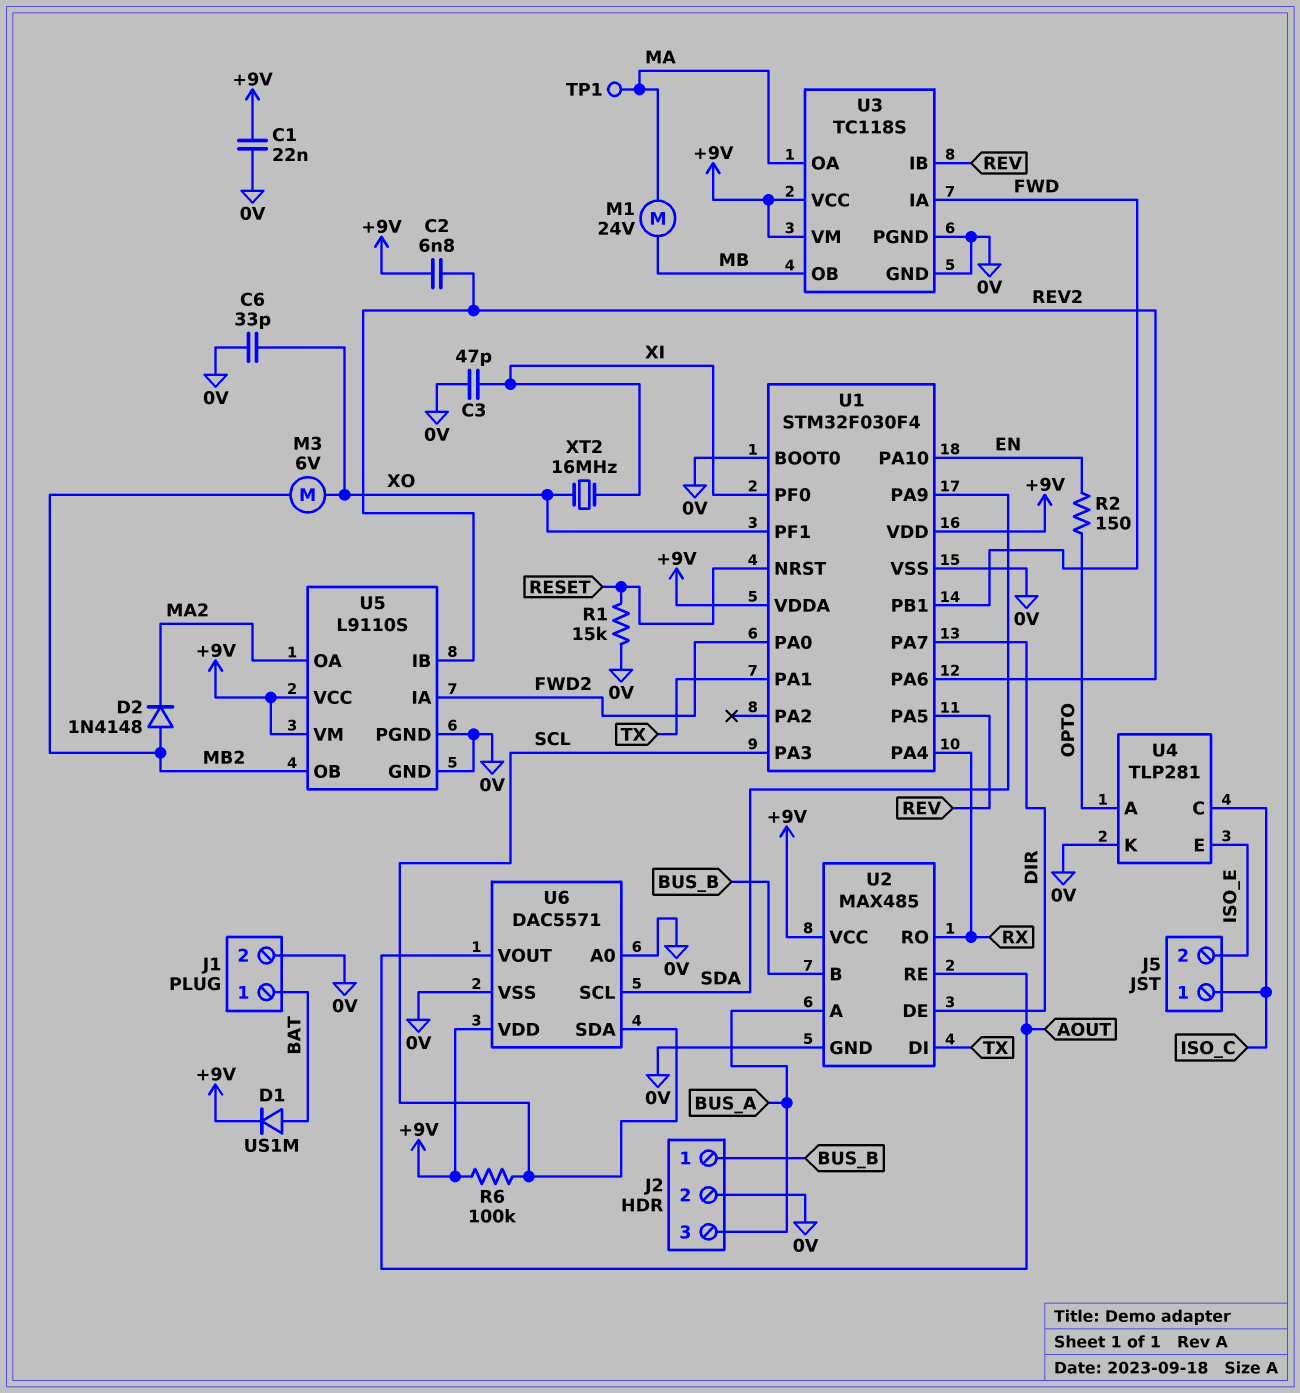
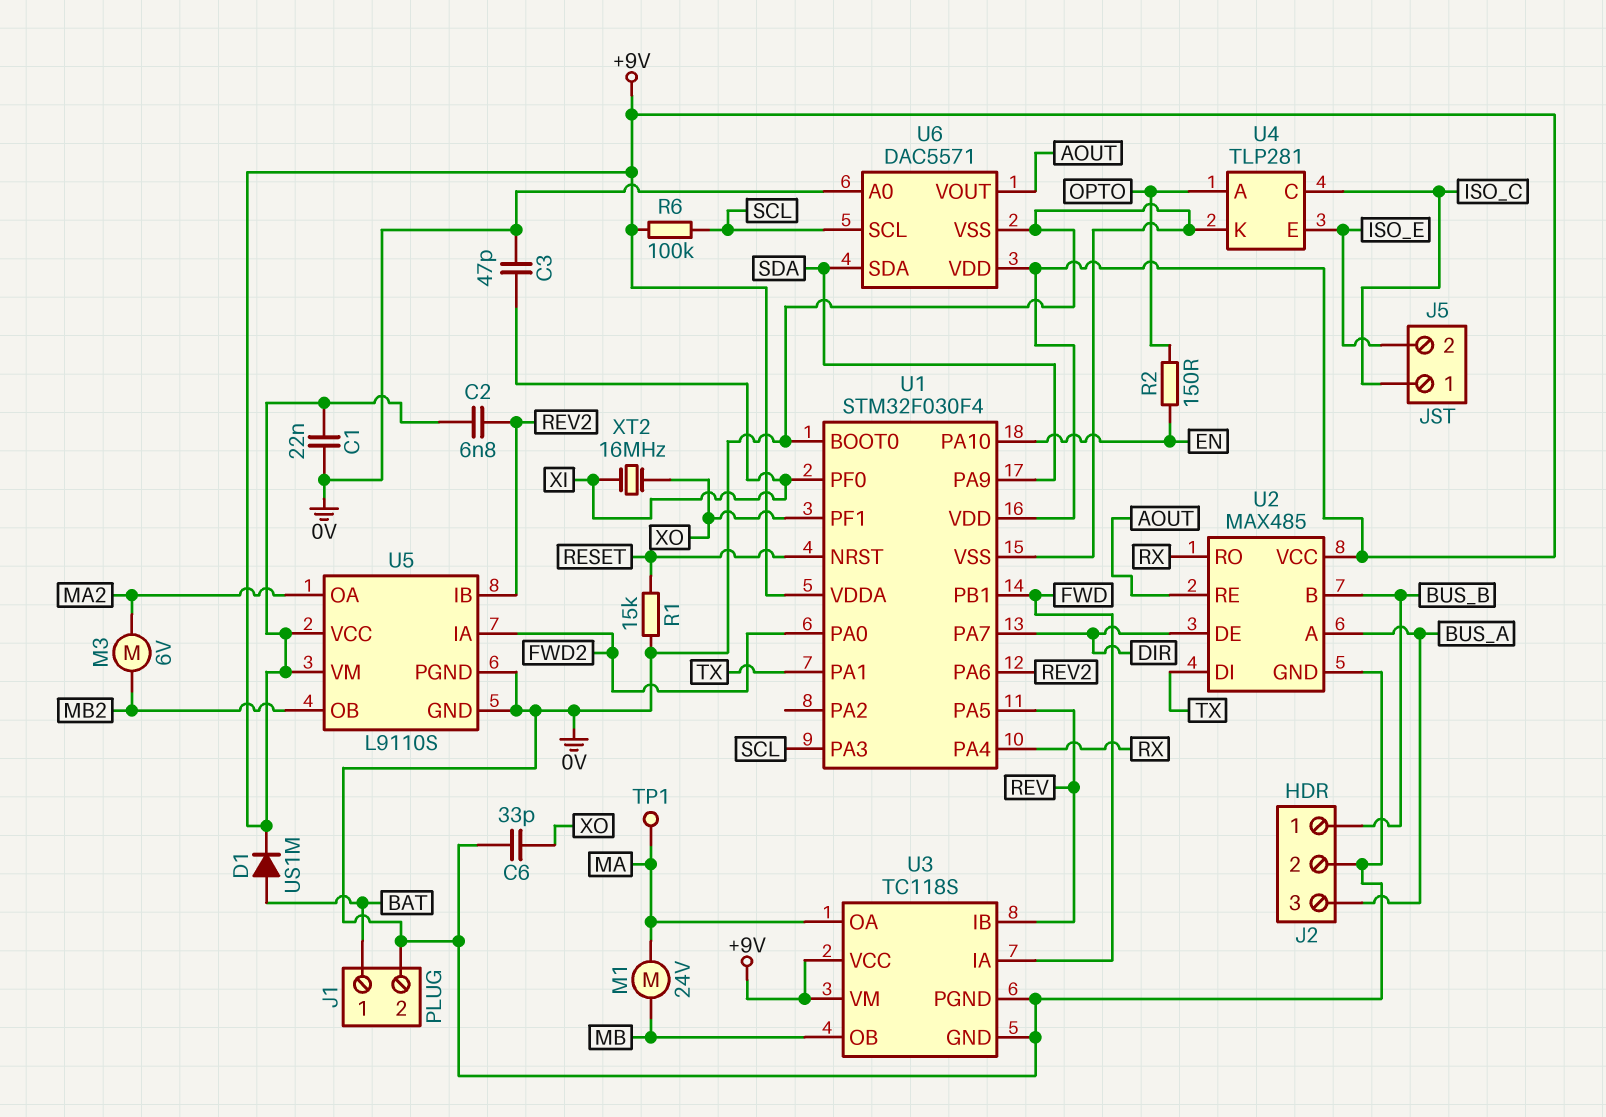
D2: diode 1N4148 (A MB2, K MA2) -> none
M3: motor 6V (MB2, XO) -> motor 6V (MA2, MB2)
U6 pin SCL: SDA -> SCL
U6 pin SDA: SCL -> SDA

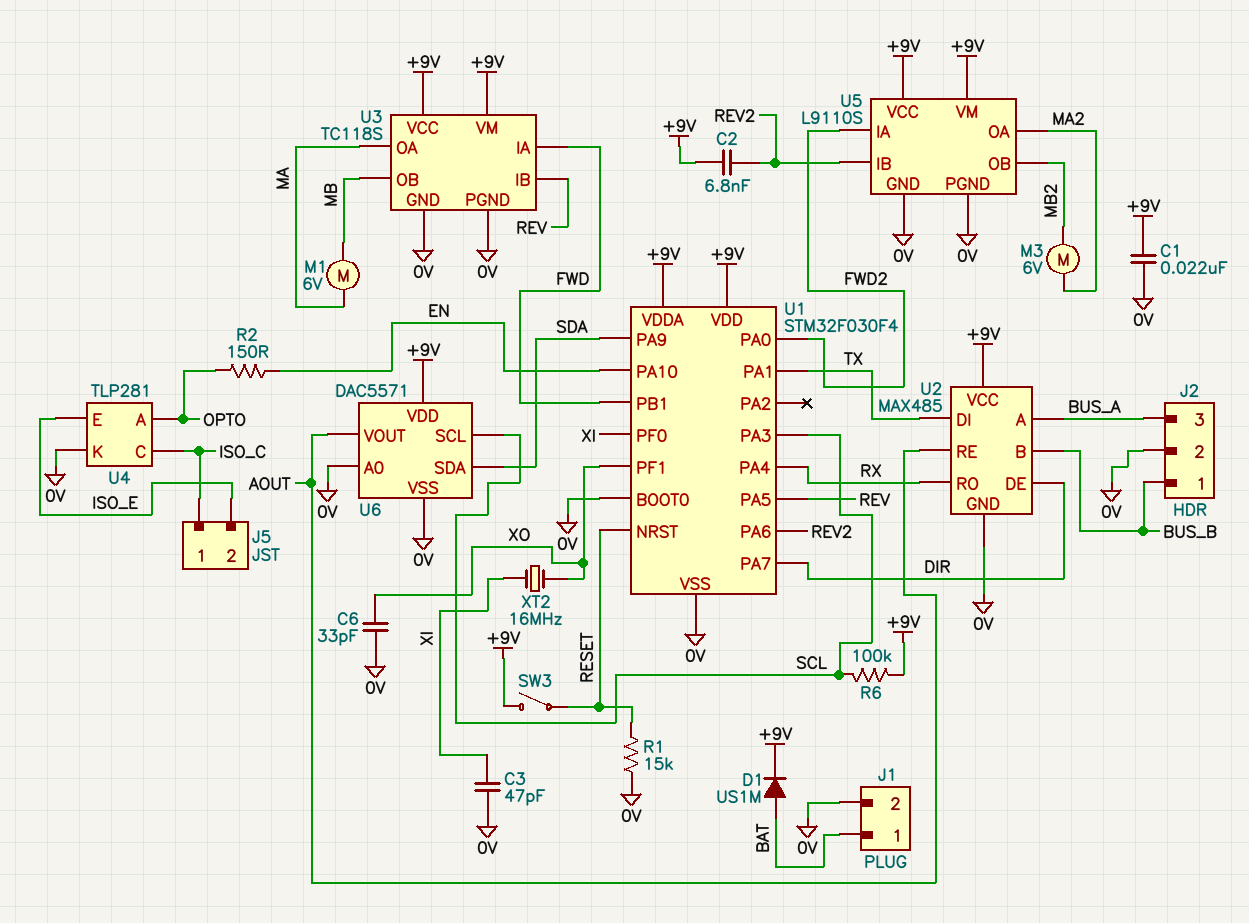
M1: motor 24V (MA, MB) -> motor 6V (MA, MB)
SW3: none -> switch (+9V, RESET)
TP1: test point (MA) -> none

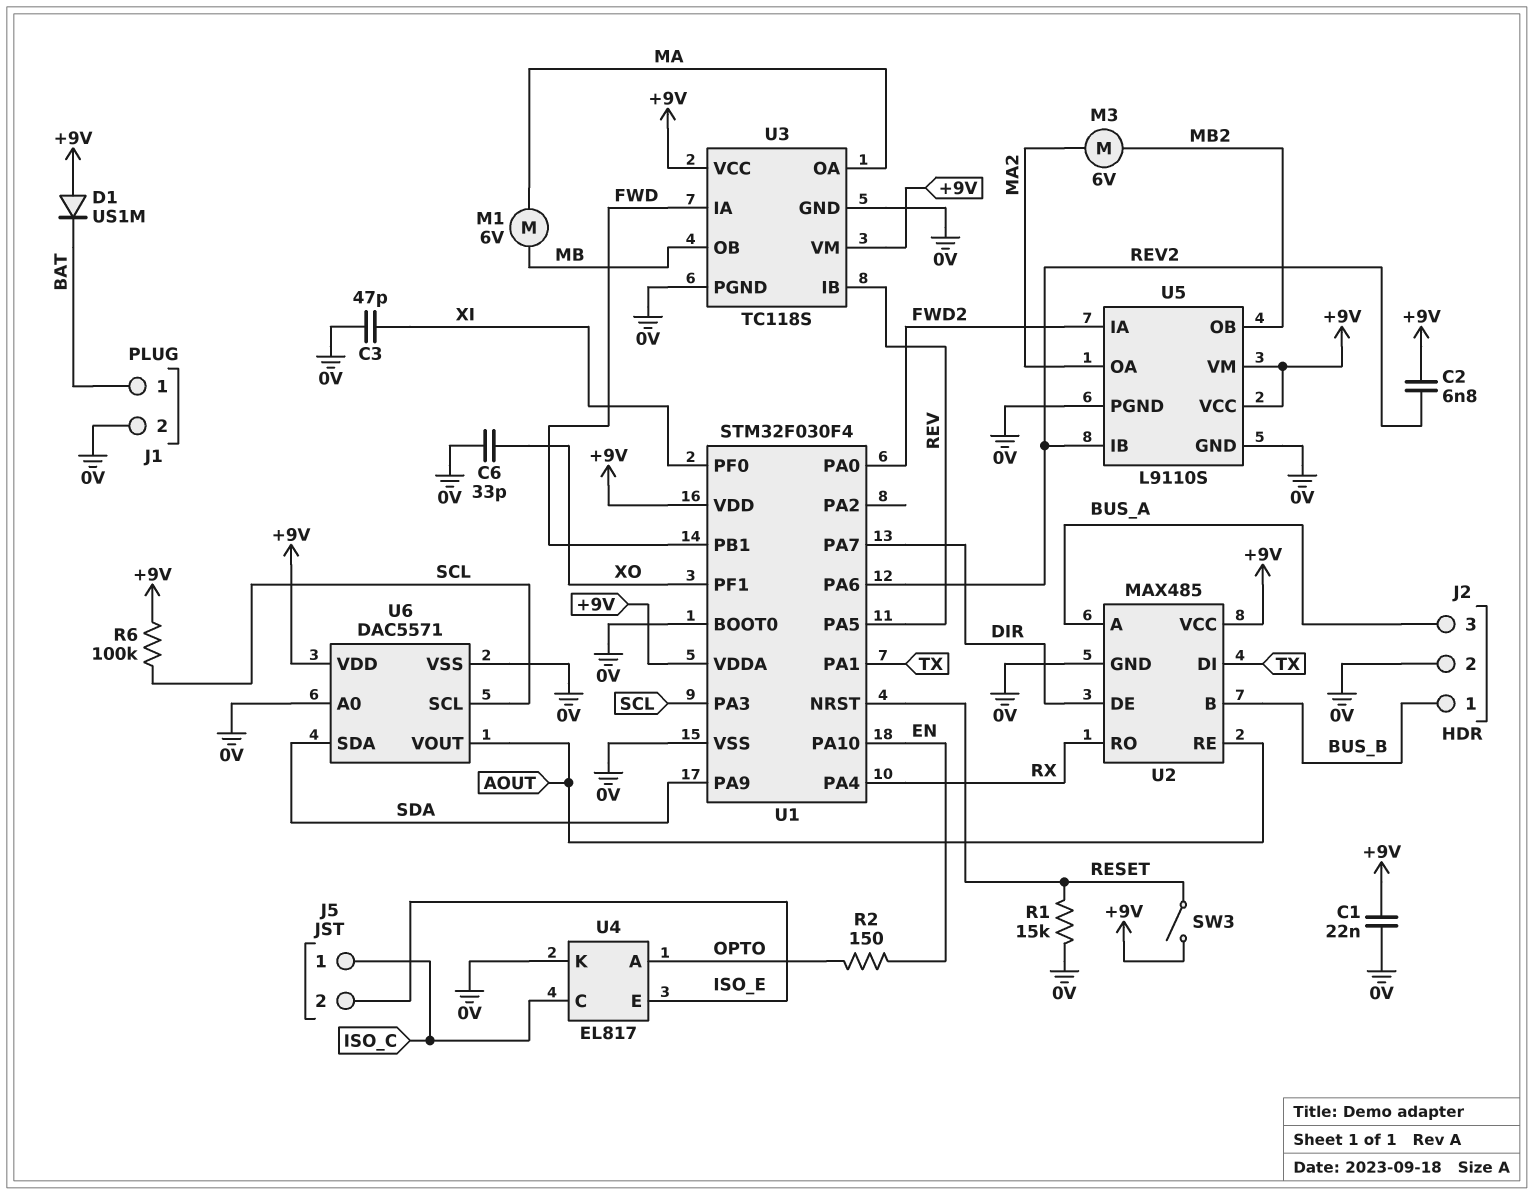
D1: diode US1M (A BAT, K +9V) -> diode US1M (A +9V, K BAT)
U4: TLP281 -> EL817
XT2: 16MHz (XI, XO) -> none

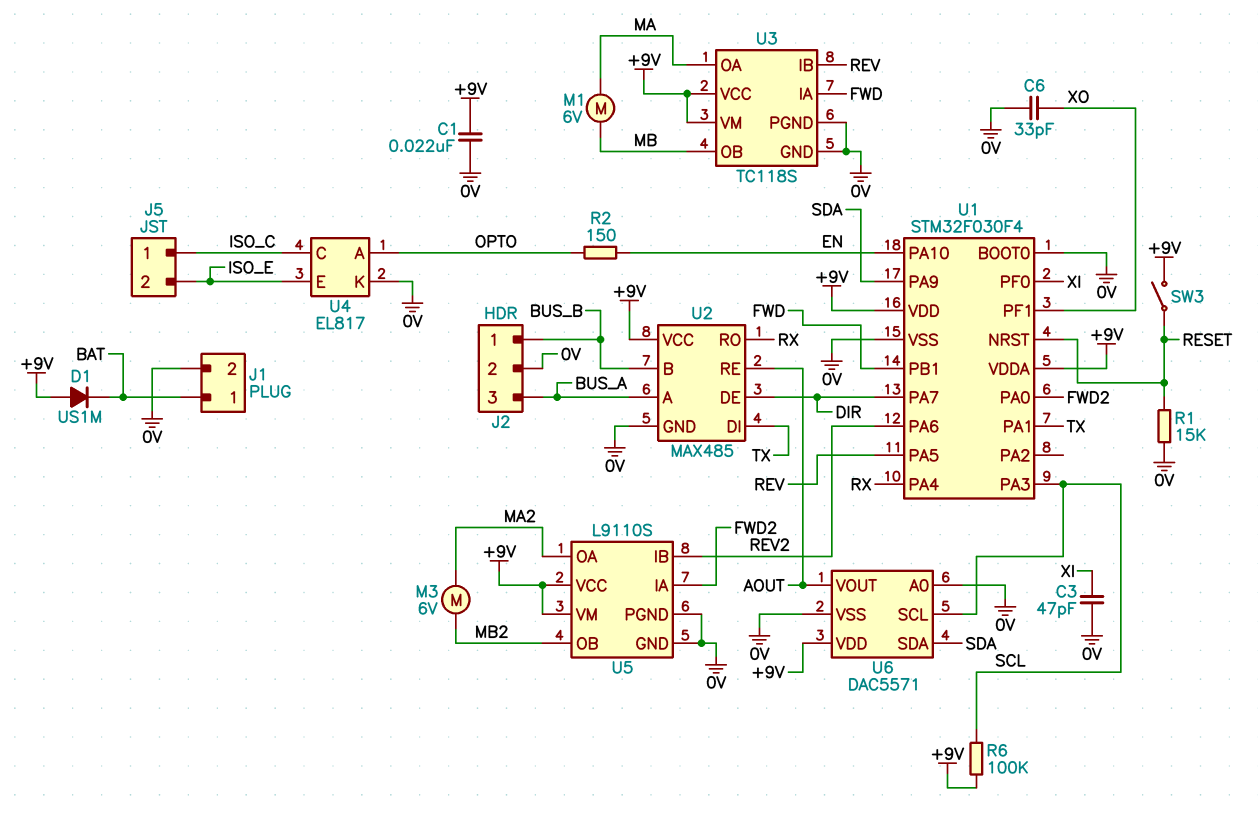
C2: 6.8nF (+9V, REV2) -> none

